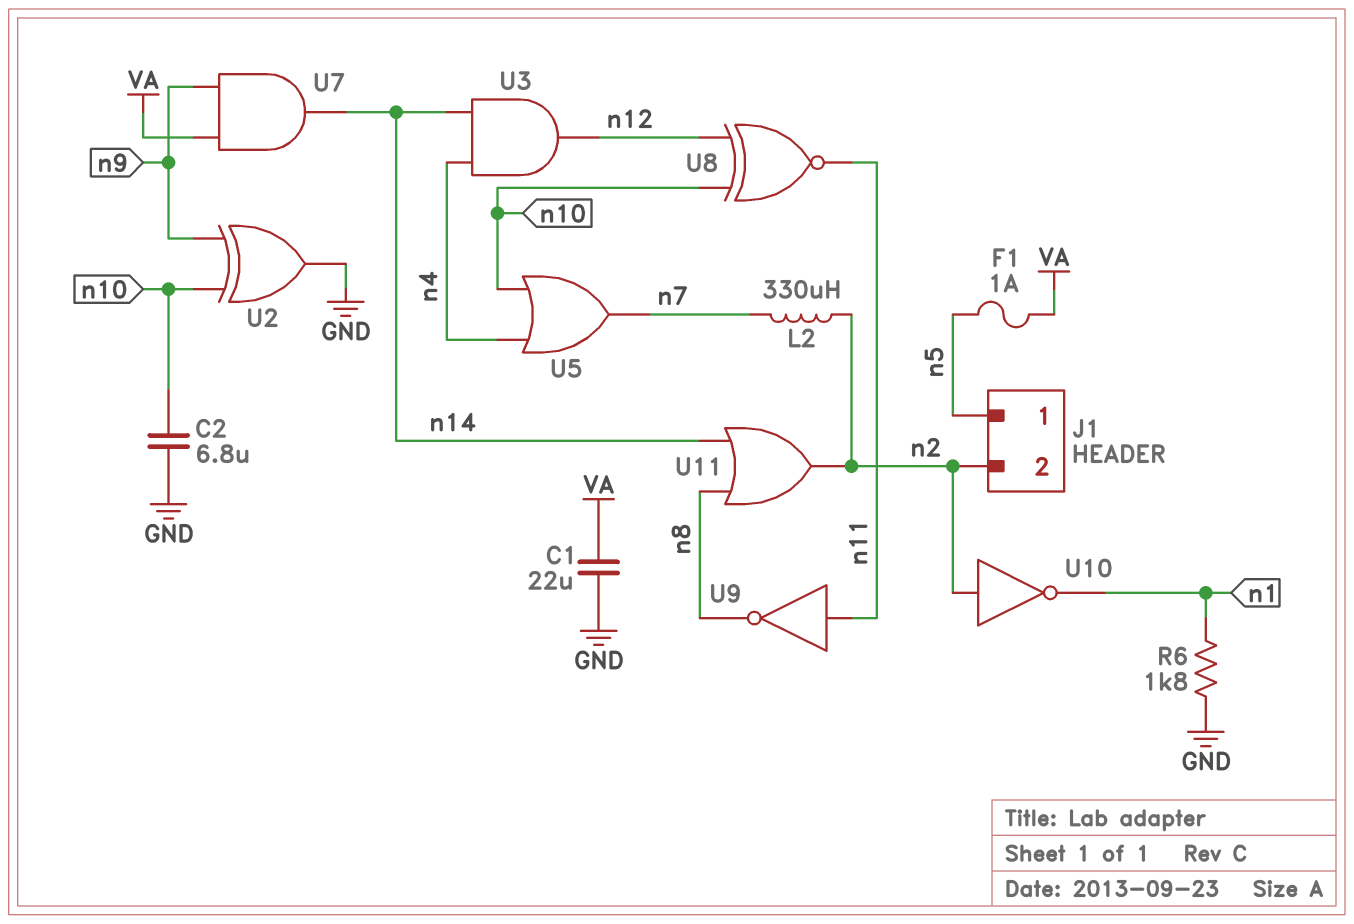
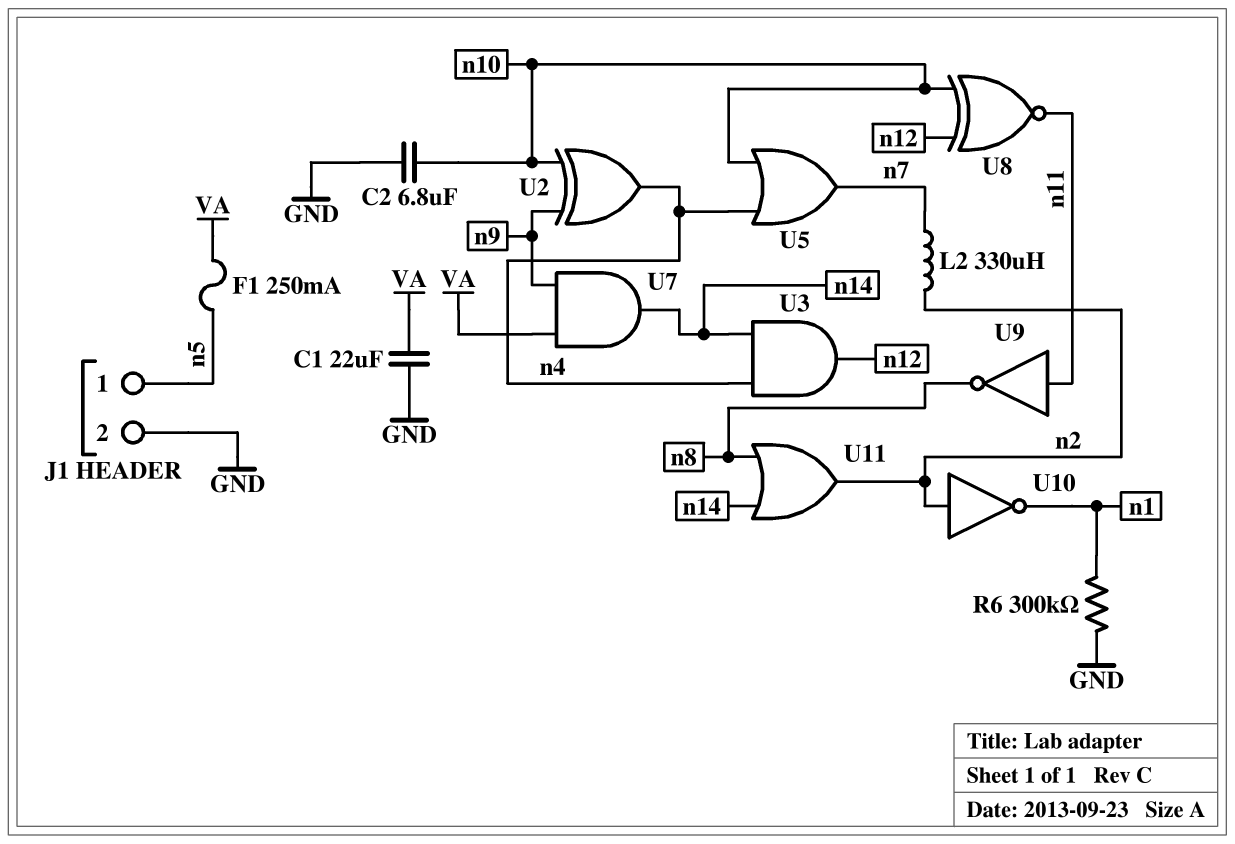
F1: 1A (VA, n5) -> 250mA (VA, n5)
J1 pin 2: n2 -> GND
R6: 1.8k (GND, n1) -> 300k (GND, n1)
U2: XOR (in n9, in n10, out GND) -> XOR (in n9, in n10, out n4)

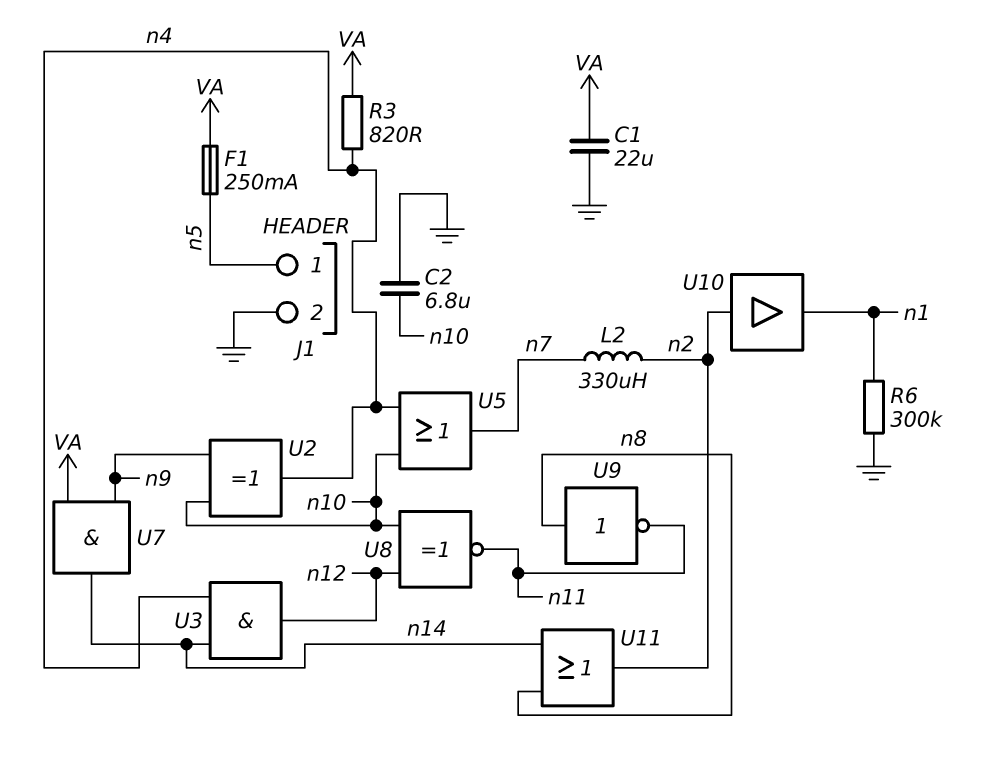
R3: none -> 820 (VA, n4)
U9: NOT (in n11, out n8) -> NOT (in n8, out n11)
U10: NOT (in n2, out n1) -> buffer (in n2, out n1)

